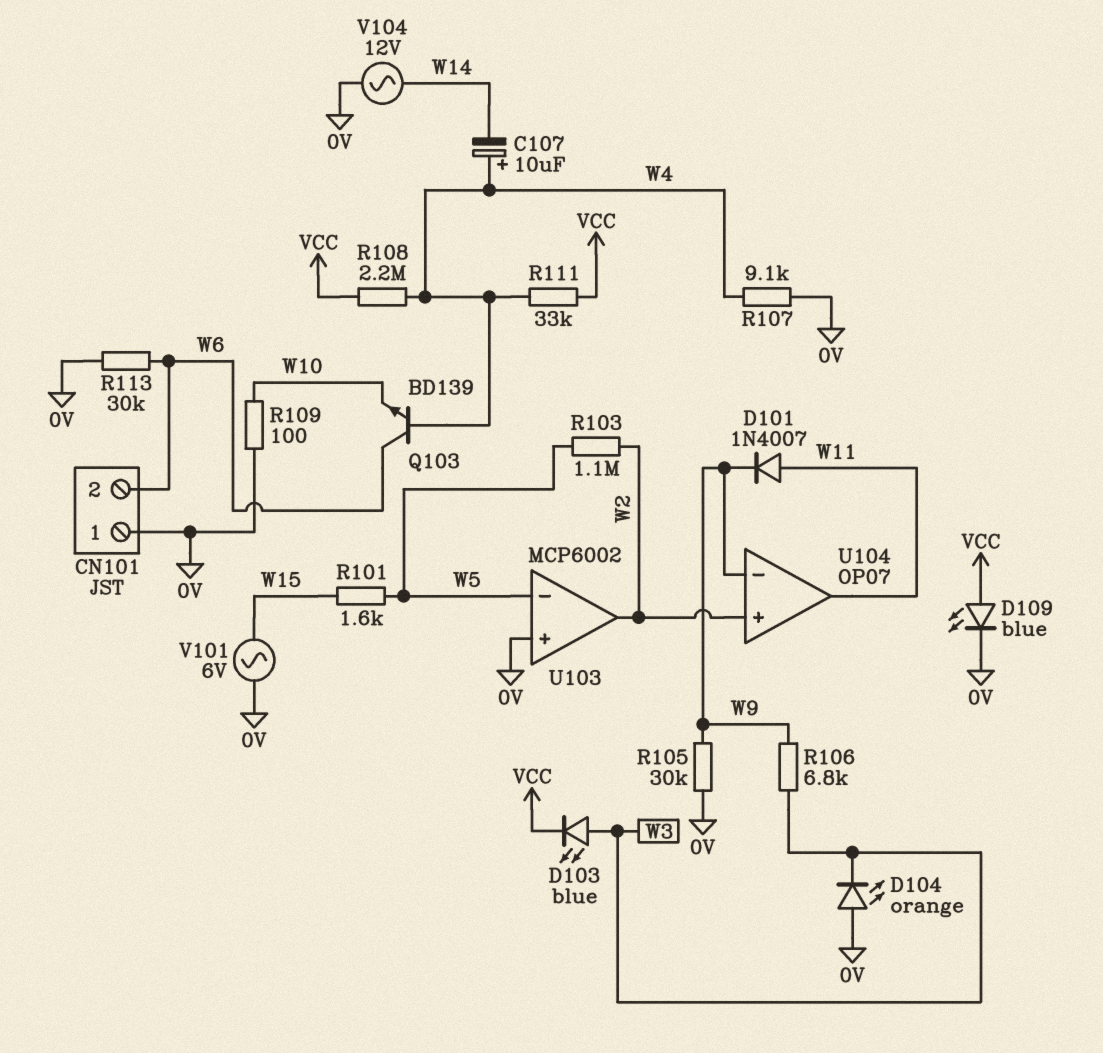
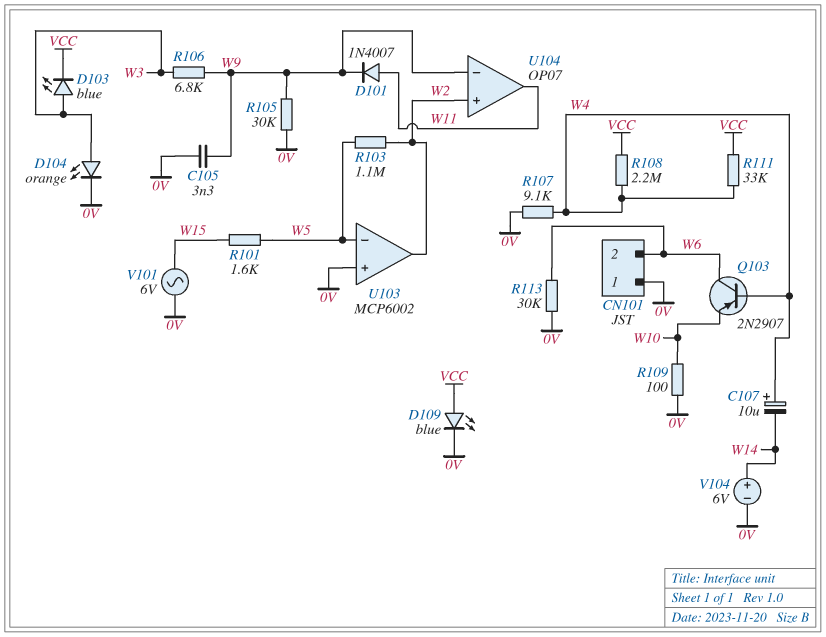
C105: none -> 3.3nF (0V, W9)
D104: LED orange (A 0V, K W3) -> LED orange (A W3, K 0V)
Q103: NPN BD139 (B W4, C W6, E W10) -> PNP 2N2907 (B W4, C W6, E W10)
V104: AC 12V (0V, W14) -> 6V (plus W14, minus 0V)

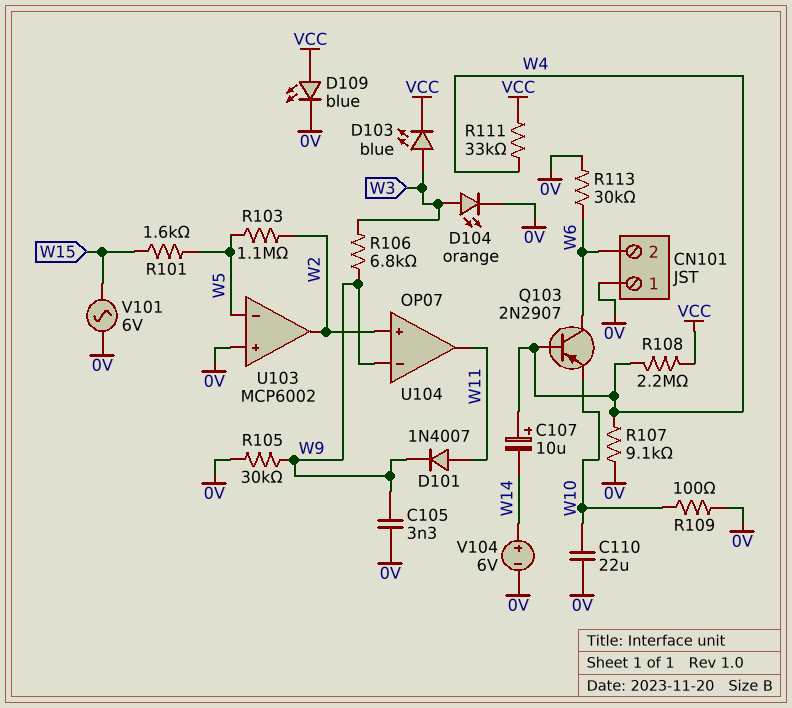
C110: none -> 22uF (0V, W10)

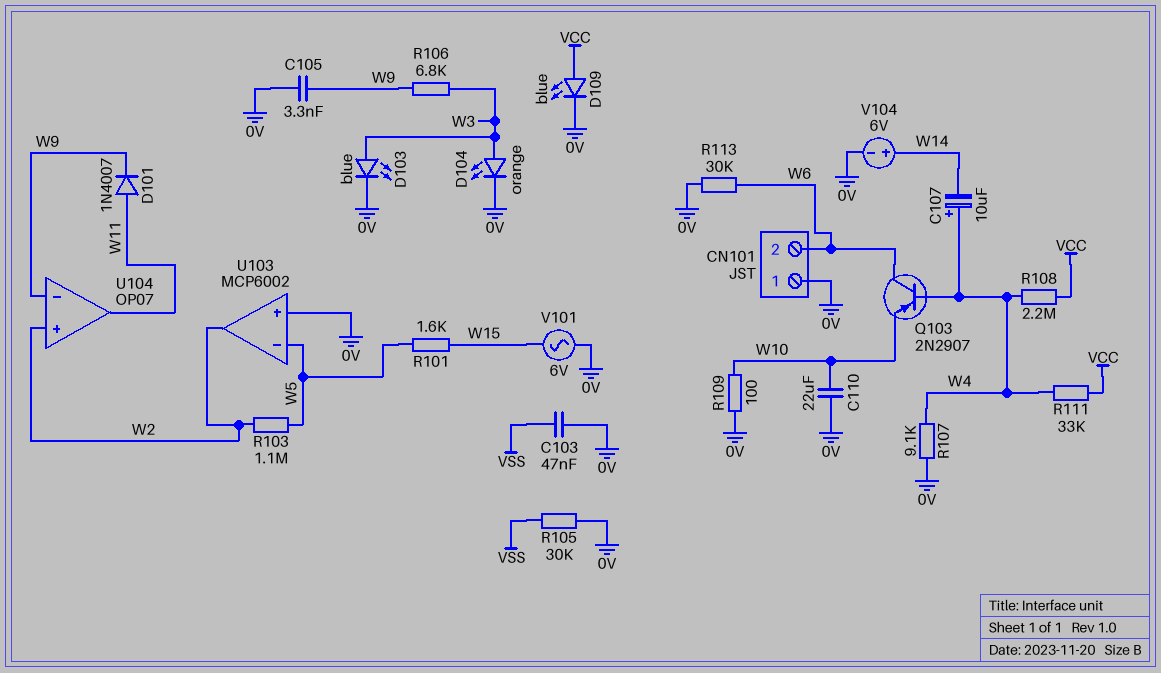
C103: none -> 47nF (0V, VSS)
D103: LED blue (A W3, K VCC) -> LED blue (A W3, K 0V)
R105: 30k (0V, W9) -> 30k (0V, VSS)

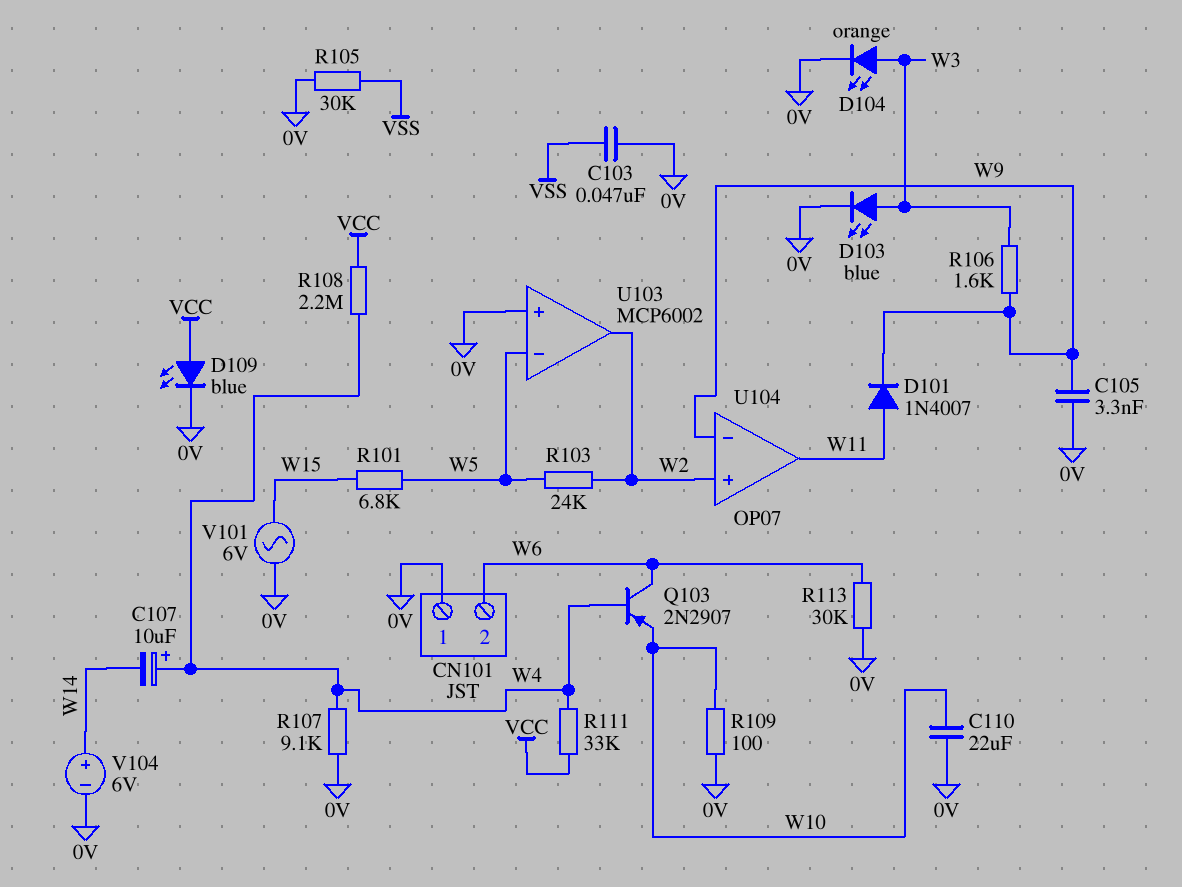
R101: 1.6k (W5, W15) -> 6.8k (W5, W15)
R103: 1.1M (W2, W5) -> 24k (W2, W5)
R106: 6.8k (W3, W9) -> 1.6k (W3, W9)

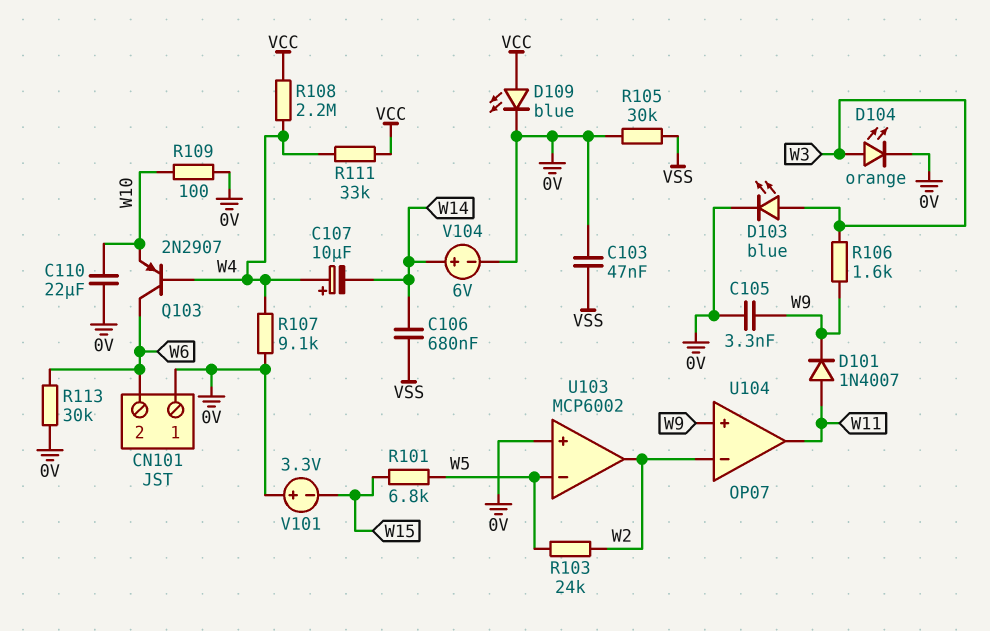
C106: none -> 680nF (VSS, W14)
U104 pin in+: W2 -> W9
U104 pin in-: W9 -> W2
V101: AC 6V (0V, W15) -> 3.3V (plus 0V, minus W15)

